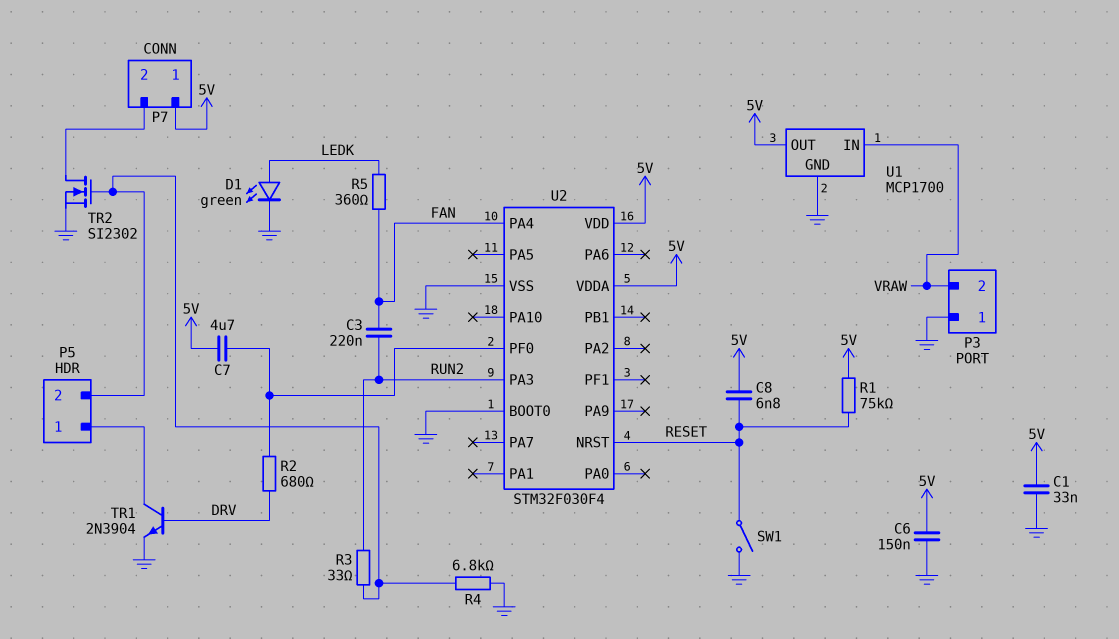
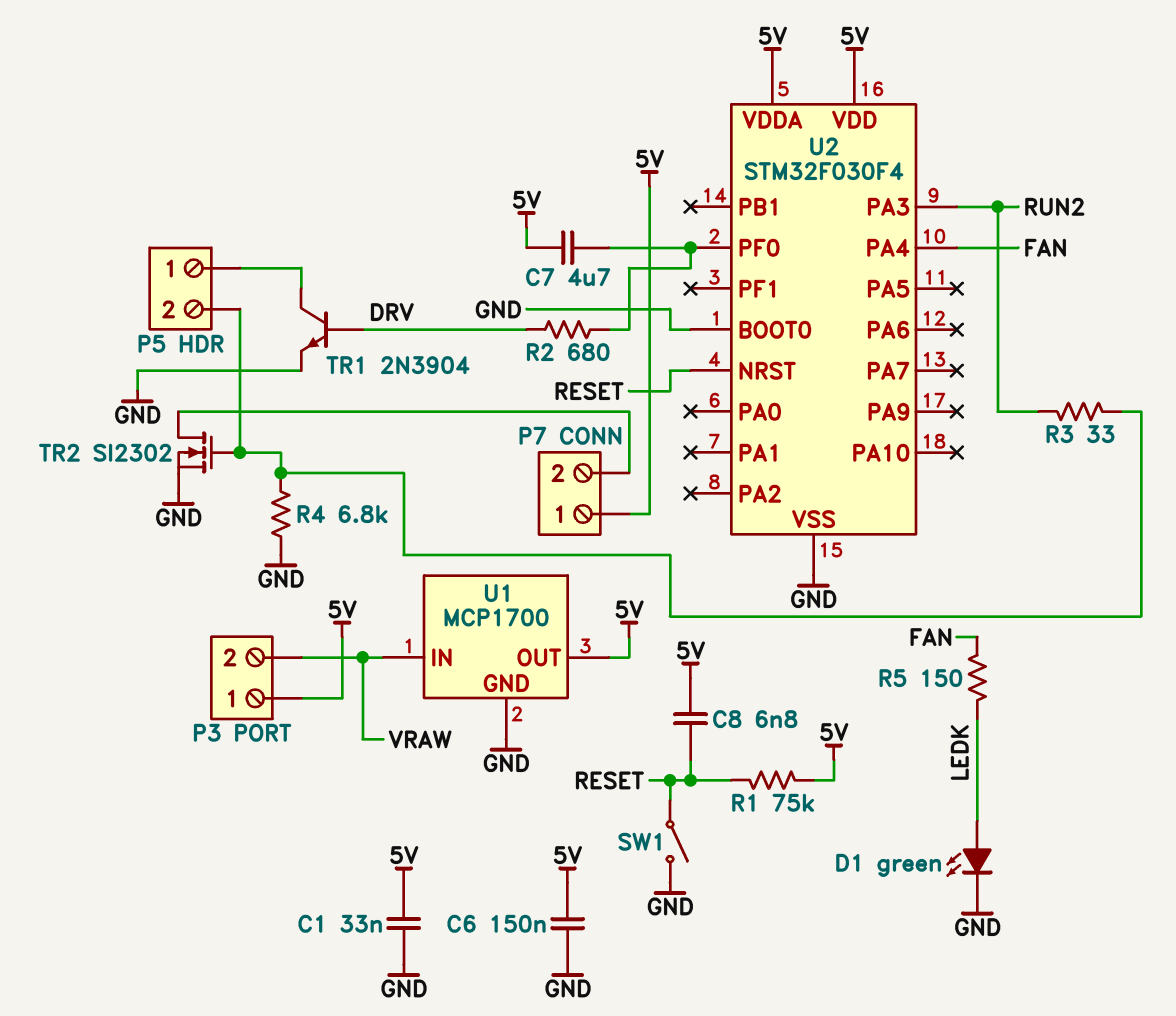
C3: 220nF (FAN, RUN2) -> none
P3 pin 1: GND -> 5V
R5: 360 (FAN, LEDK) -> 150 (FAN, LEDK)

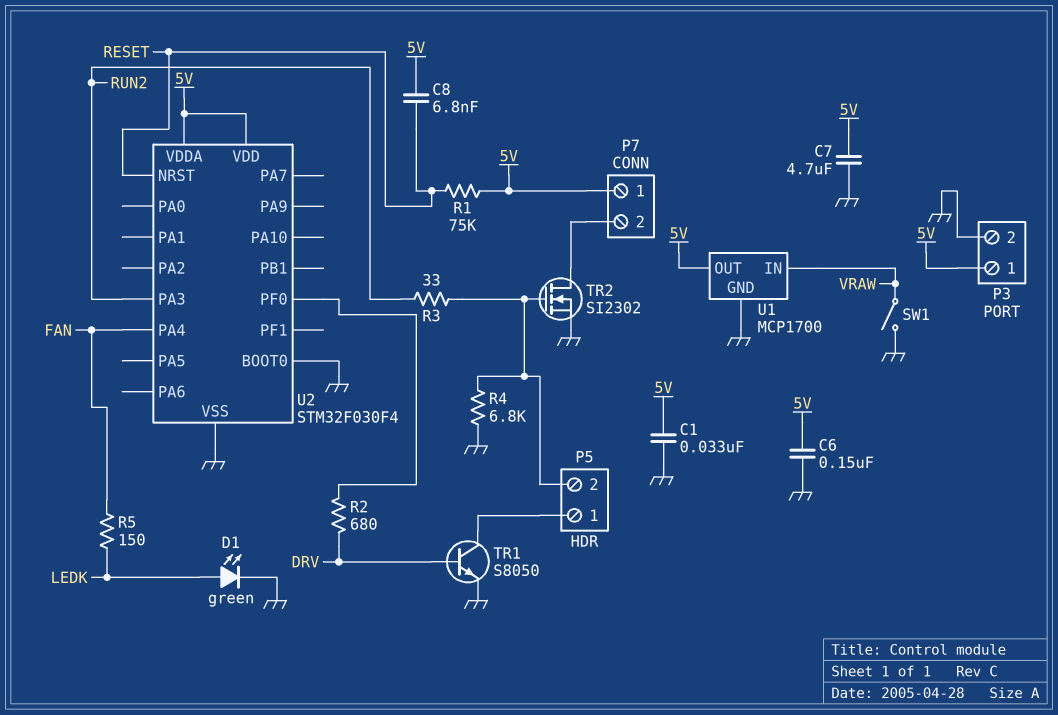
C7: 4.7uF (5V, U2/PF0) -> 4.7uF (5V, GND)
P3 pin 2: VRAW -> GND
SW1: switch (GND, RESET) -> switch (GND, VRAW)
TR1: NPN 2N3904 (B DRV, C P5/1, E GND) -> NPN S8050 (B DRV, C P5/1, E GND)

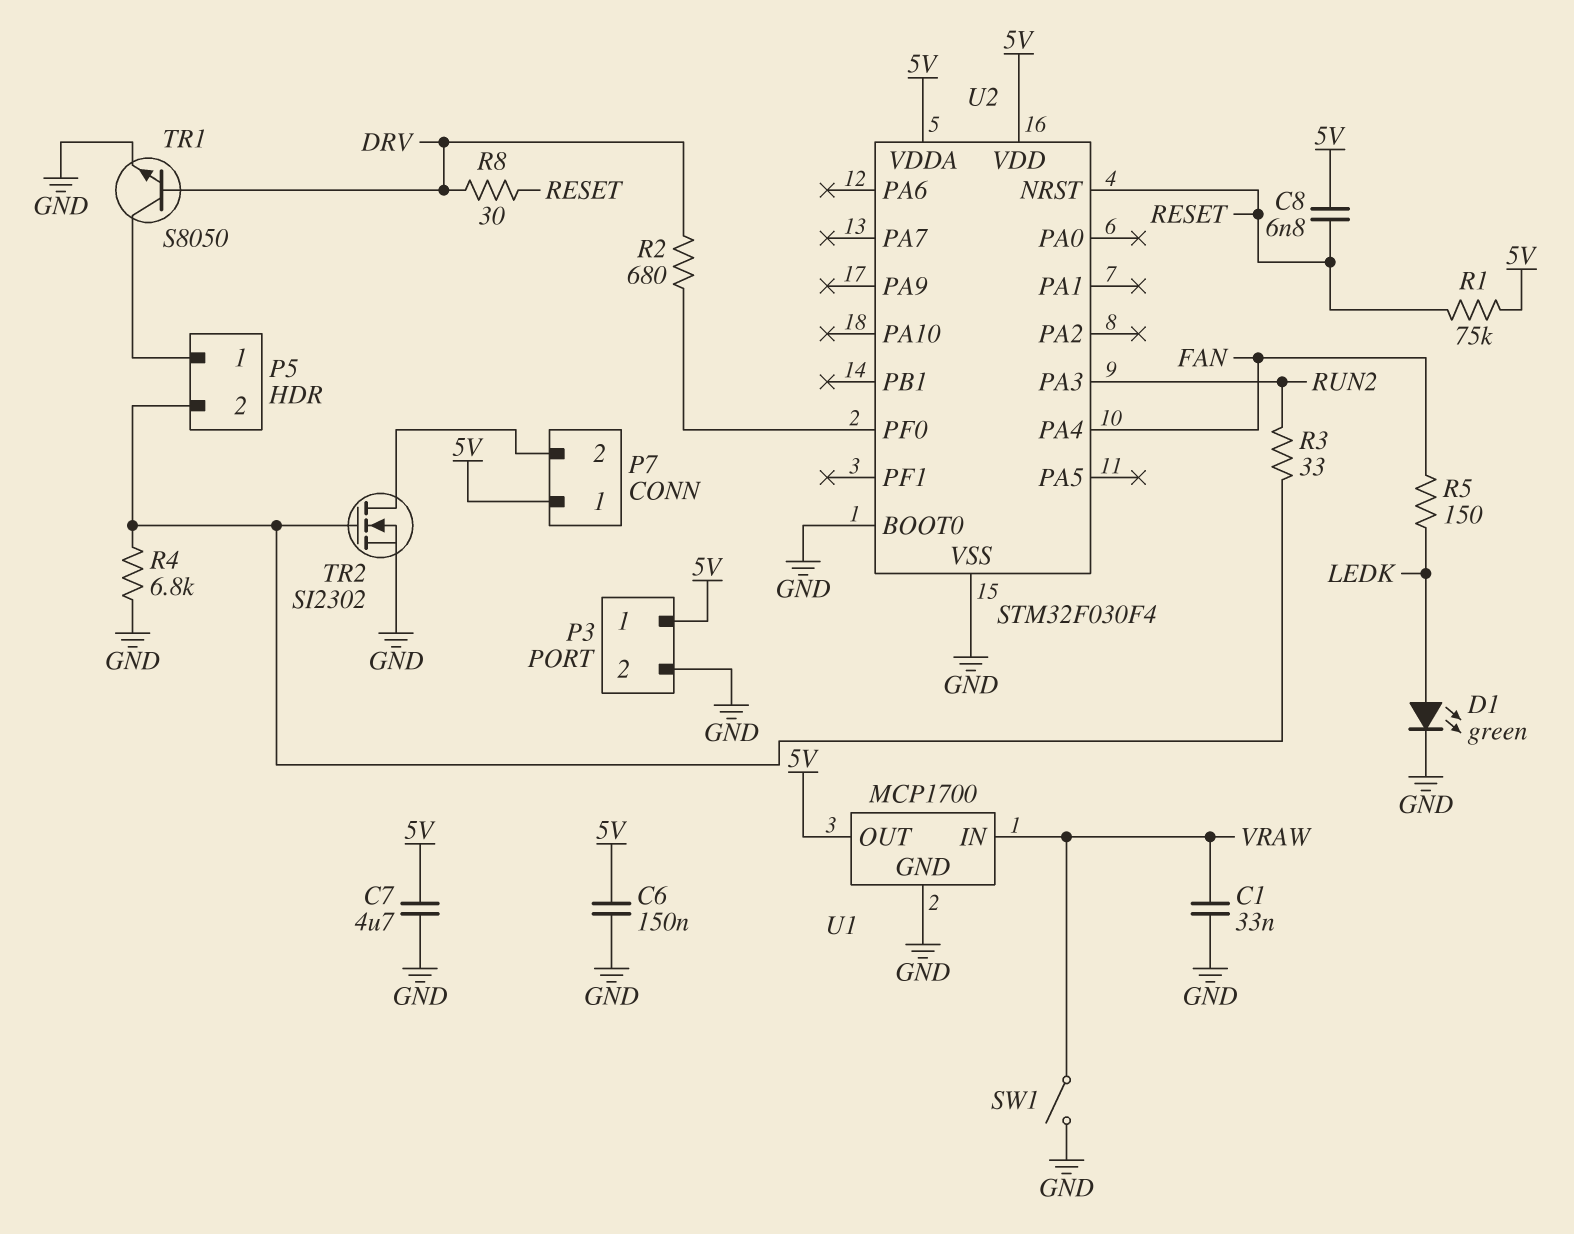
C1: 33nF (5V, GND) -> 33nF (GND, VRAW)
R8: none -> 30 (DRV, RESET)

